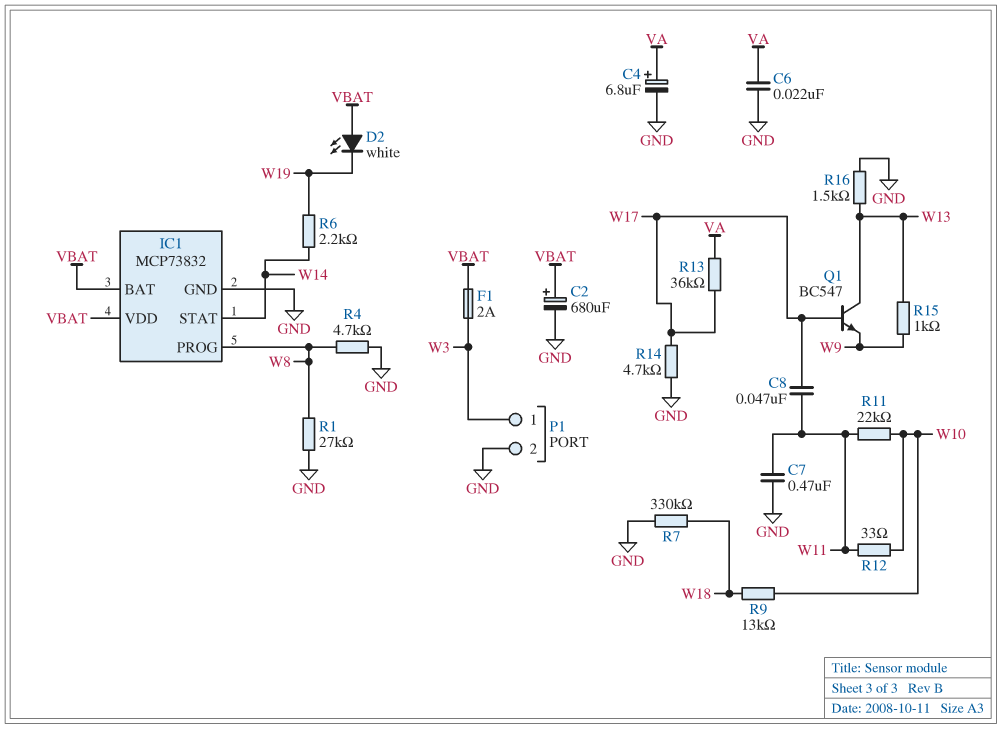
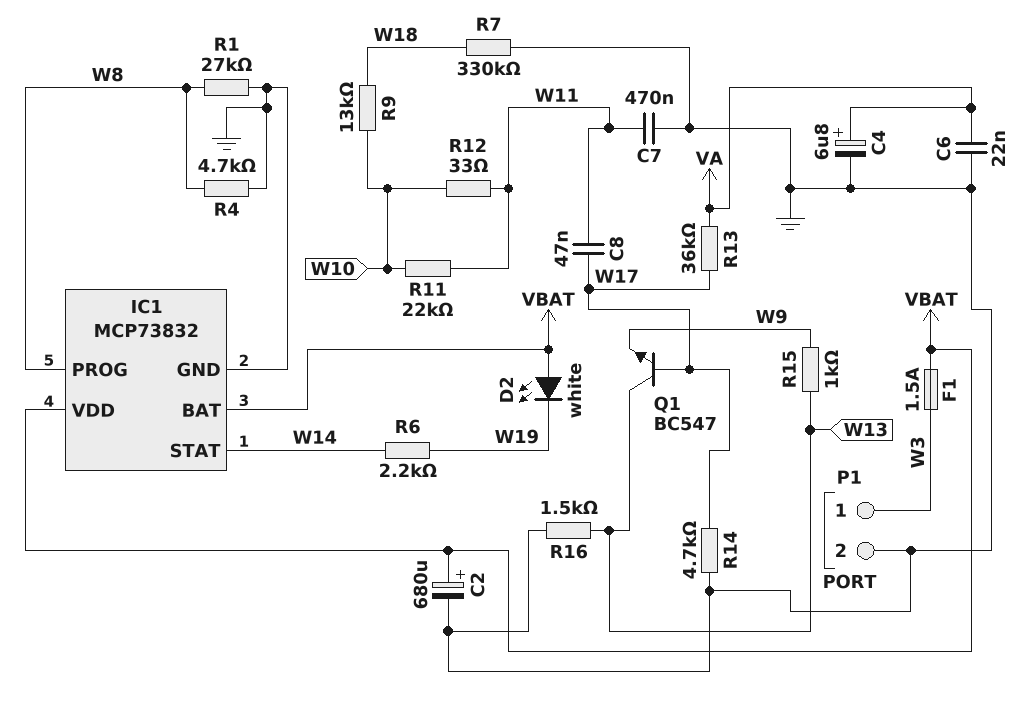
F1: 2A (VBAT, W3) -> 1.5A (VBAT, W3)

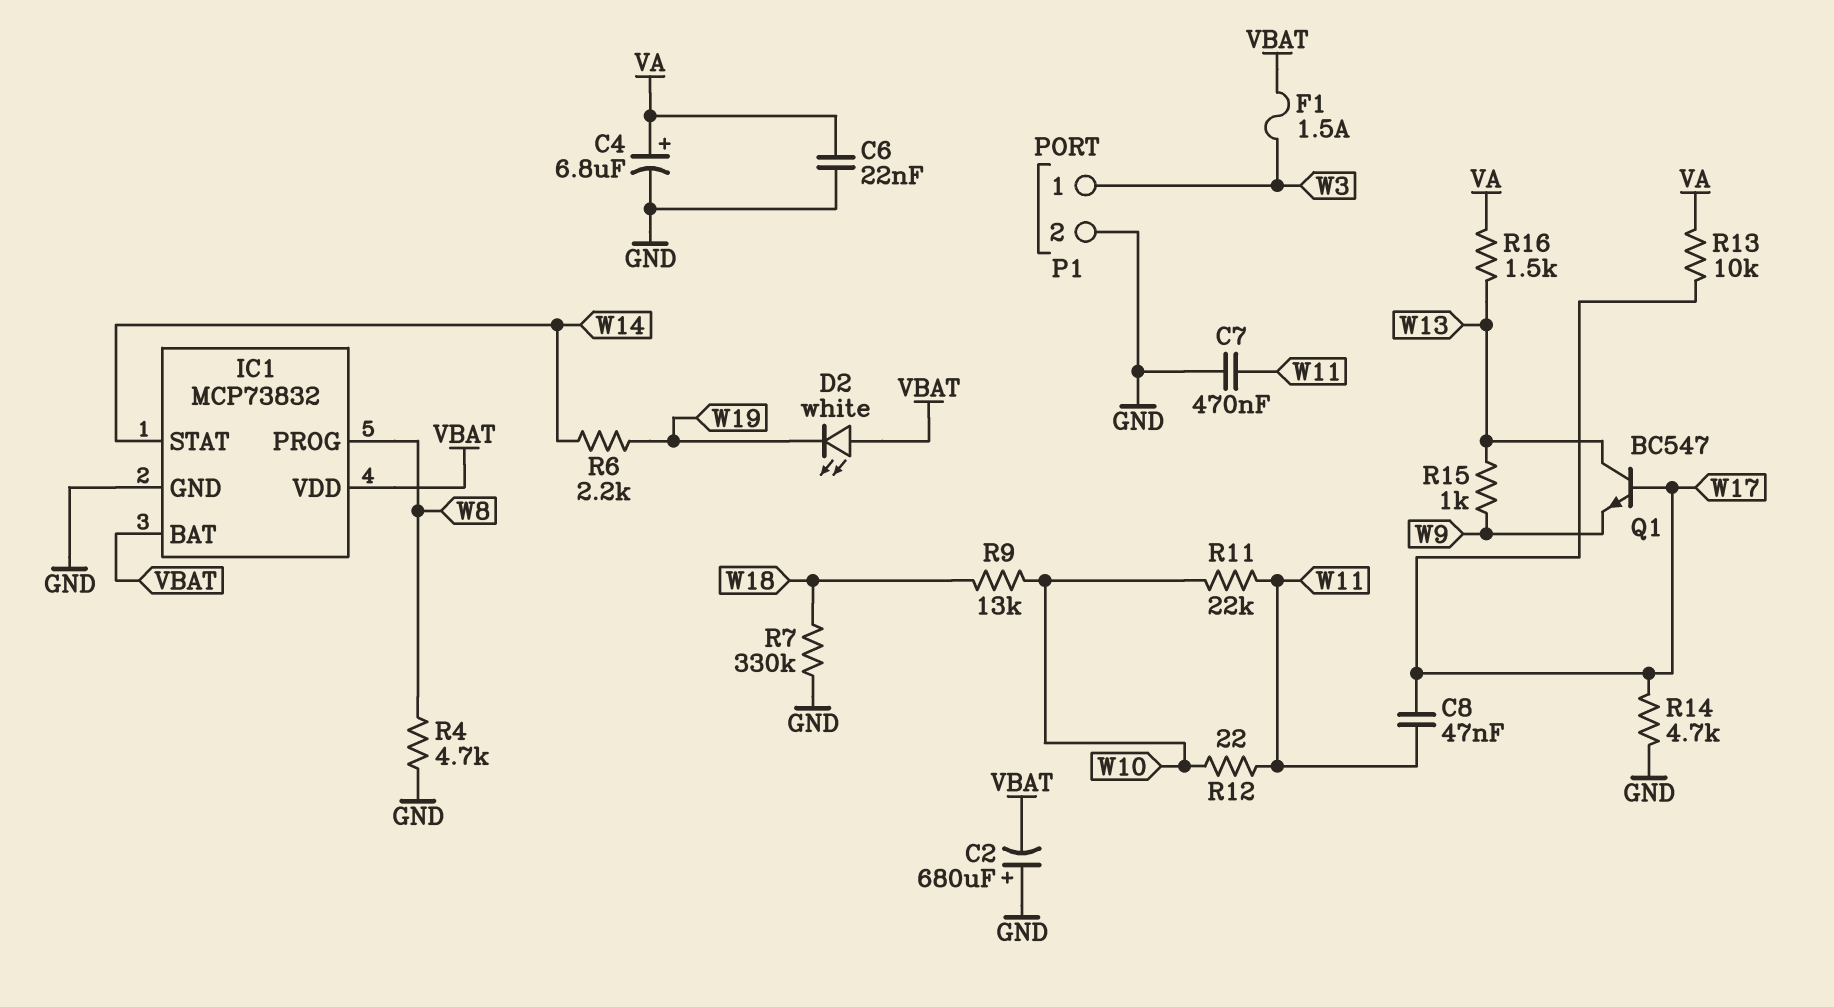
C2: 680uF (plus VBAT, minus GND) -> 680uF (plus GND, minus VBAT)
R1: 27k (GND, W8) -> none
R12: 33 (W10, W11) -> 22 (W10, W11)
R13: 36k (VA, W17) -> 10k (VA, W17)
R16: 1.5k (GND, W13) -> 1.5k (VA, W13)

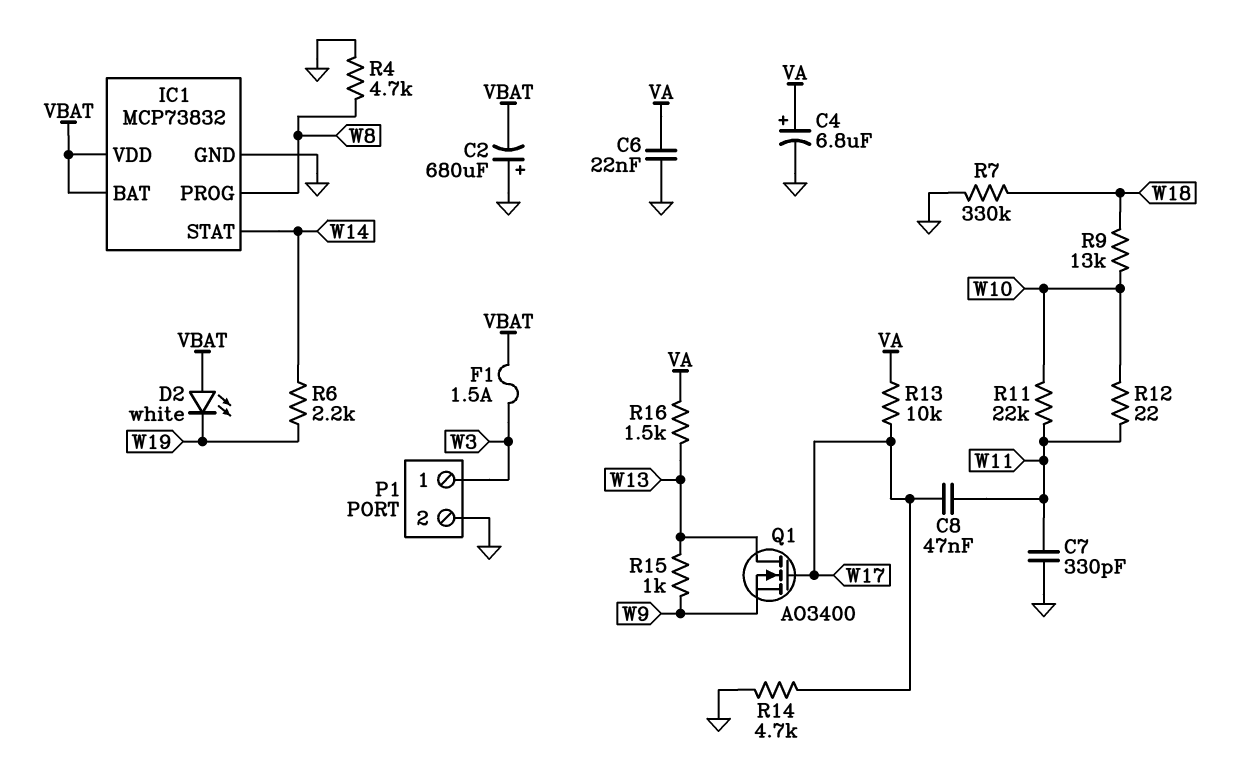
C7: 470nF (GND, W11) -> 330pF (GND, W11)
Q1: NPN BC547 (B W17, C W13, E W9) -> NMOS AO3400 (G W17, D W13, S W9)

